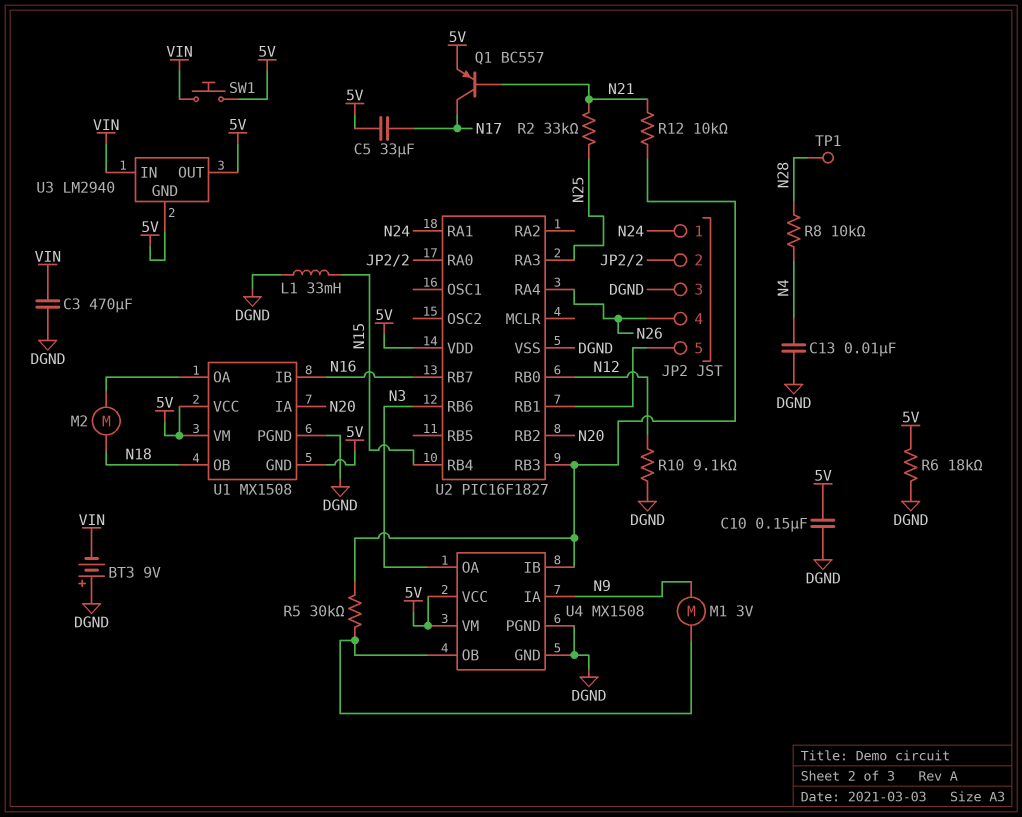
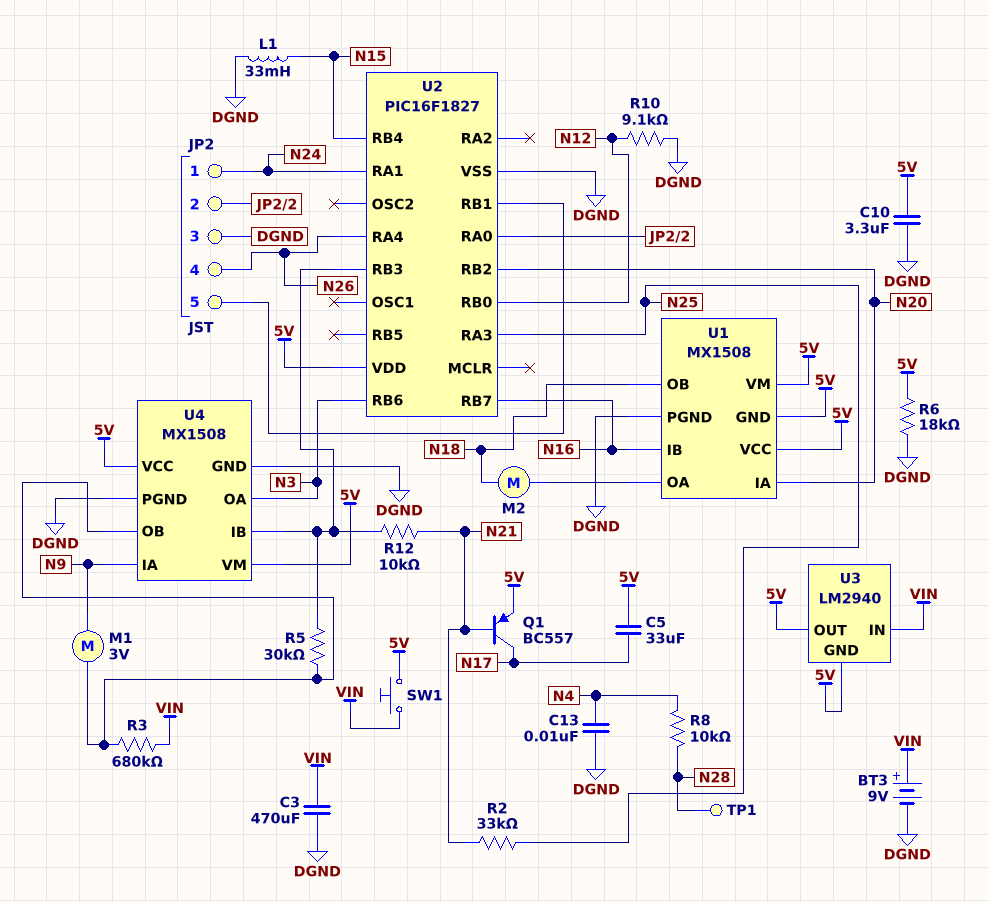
BT3: 9V (plus DGND, minus VIN) -> 9V (plus VIN, minus DGND)
C10: 150nF (5V, DGND) -> 3.3uF (5V, DGND)
R3: none -> 680k (U4/OB, VIN)

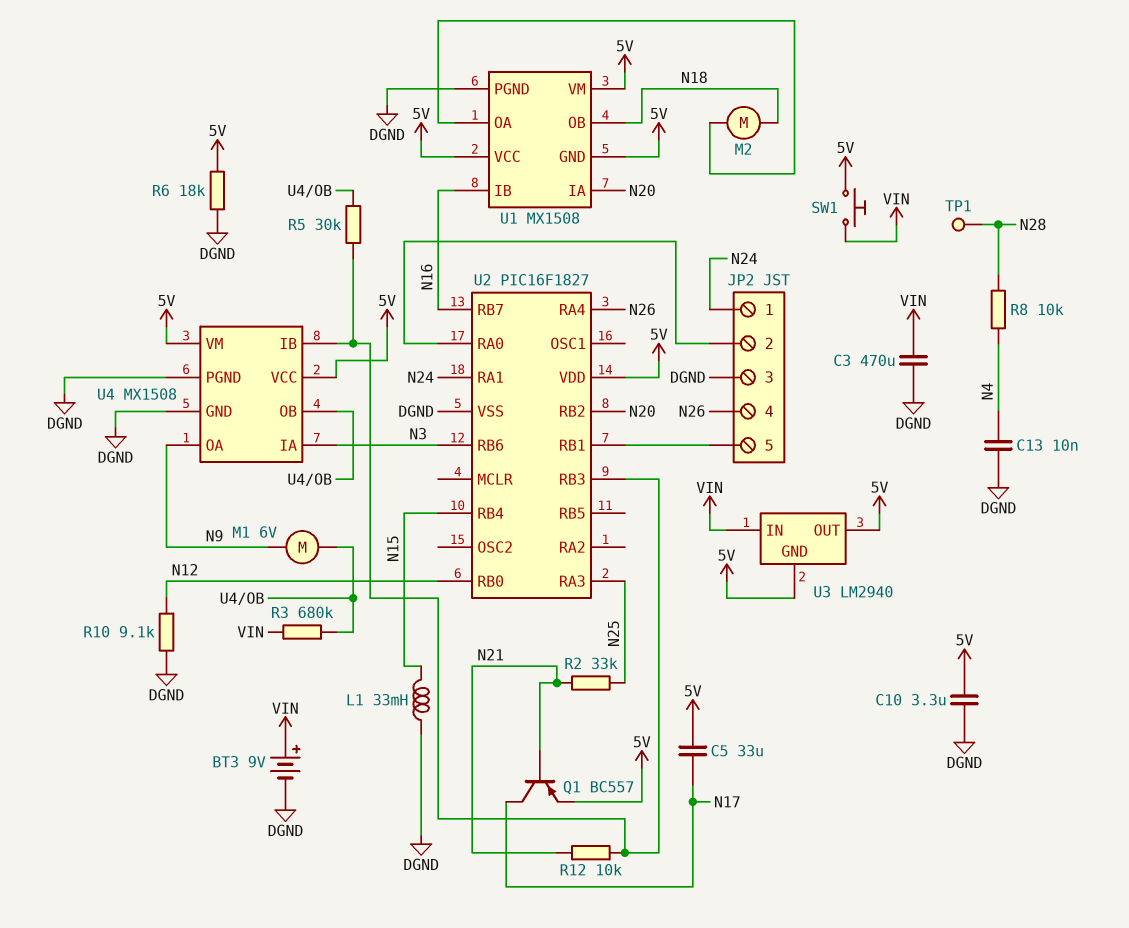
M1: motor 3V (N9, U4/OB) -> motor 6V (N9, U4/OB)
U4 pin IA: N9 -> N3
U4 pin OA: N3 -> N9

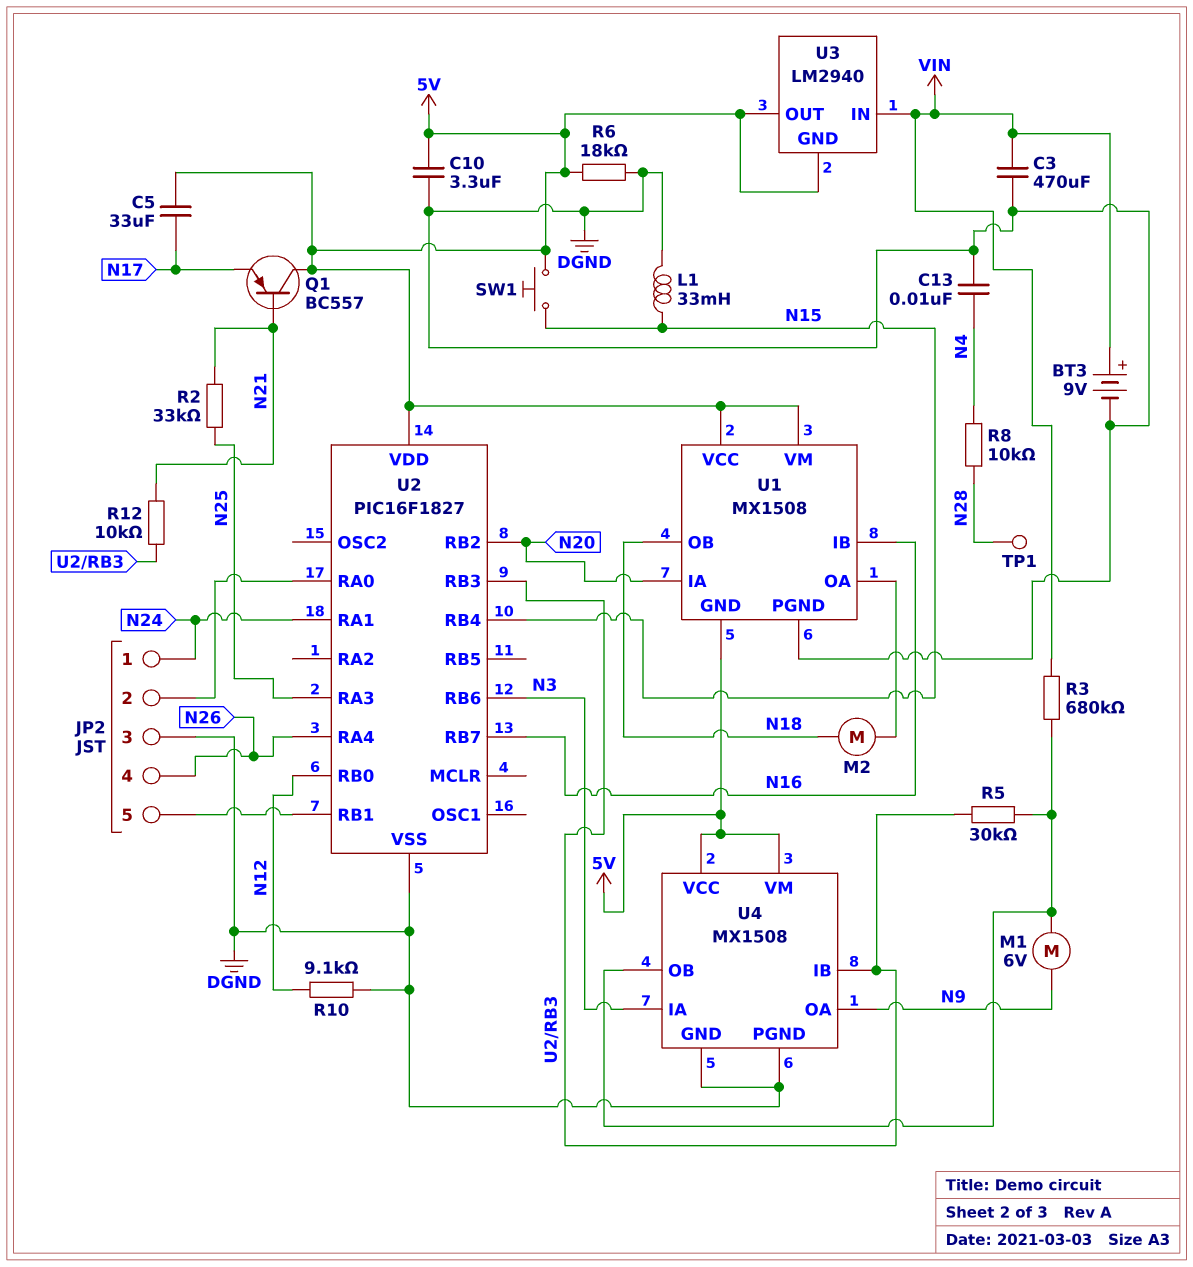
Q1: PNP BC557 (B N21, C N17, E 5V) -> PNP BC557 (B N21, C 5V, E N17)
SW1: button (5V, VIN) -> button (5V, N15)

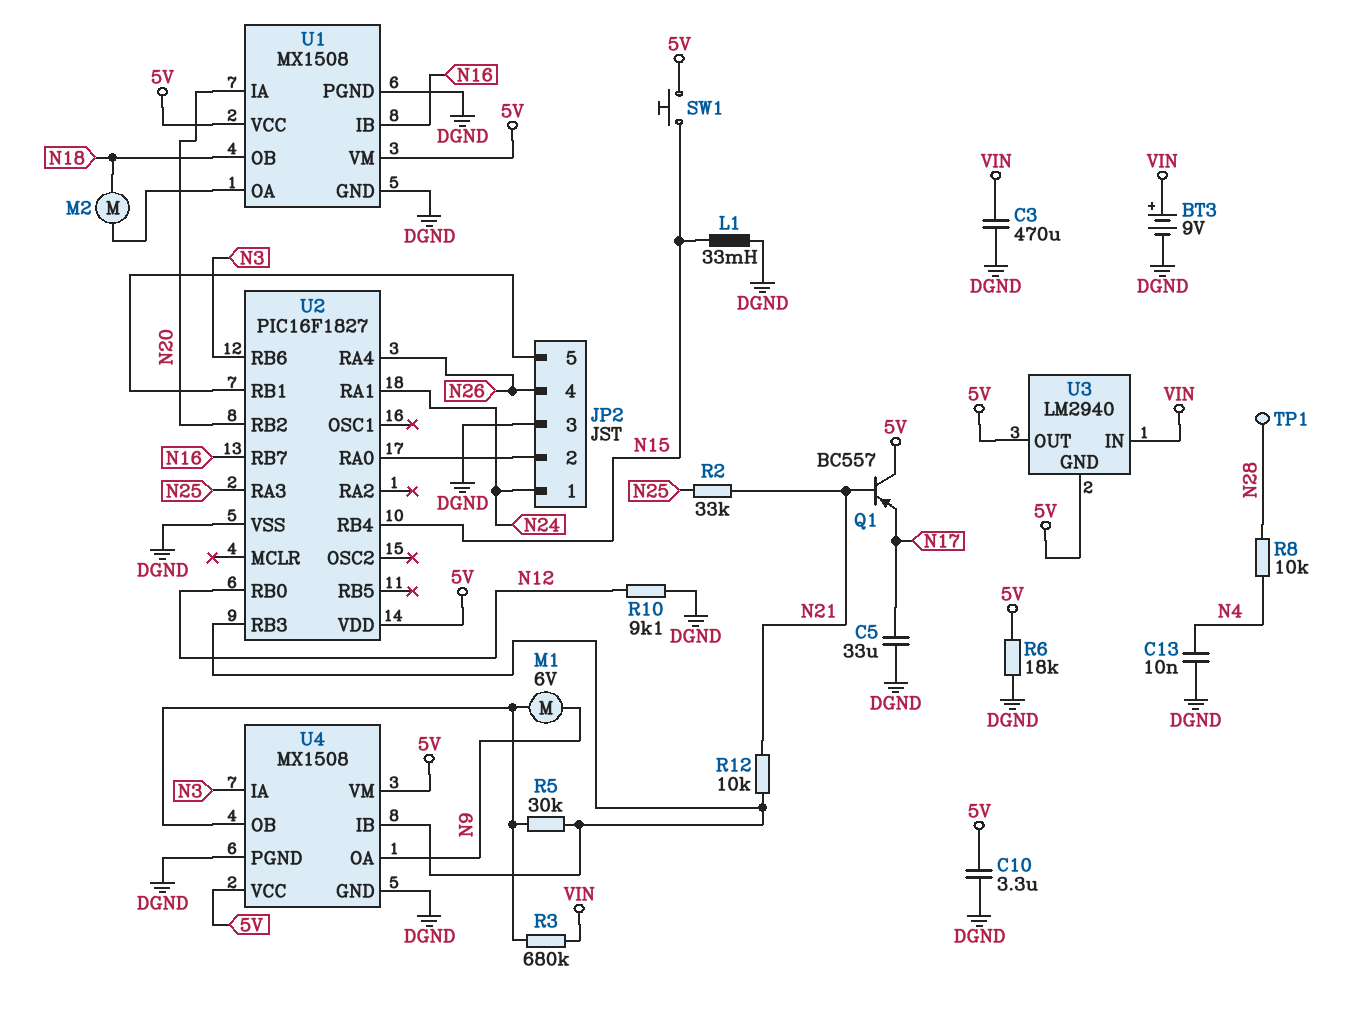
C5: 33uF (5V, N17) -> 33uF (DGND, N17)
U1 pin GND: 5V -> DGND

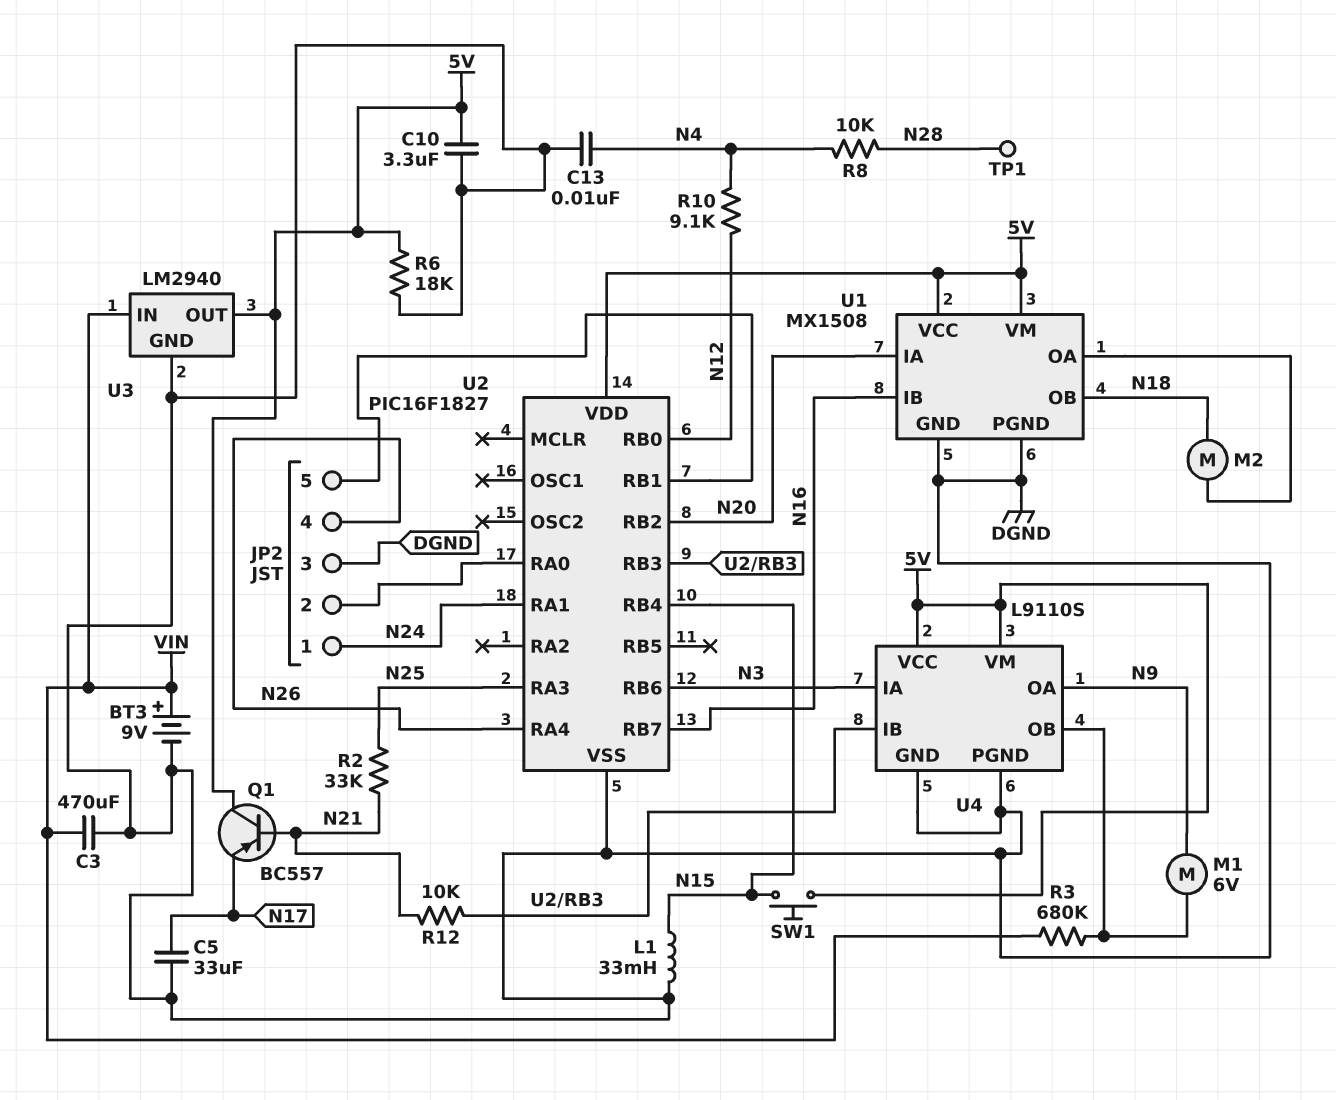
R5: 30k (U2/RB3, U4/OB) -> none
R10: 9.1k (DGND, N12) -> 9.1k (N4, N12)
U3 pin GND: 5V -> DGND
U4: MX1508 -> L9110S

